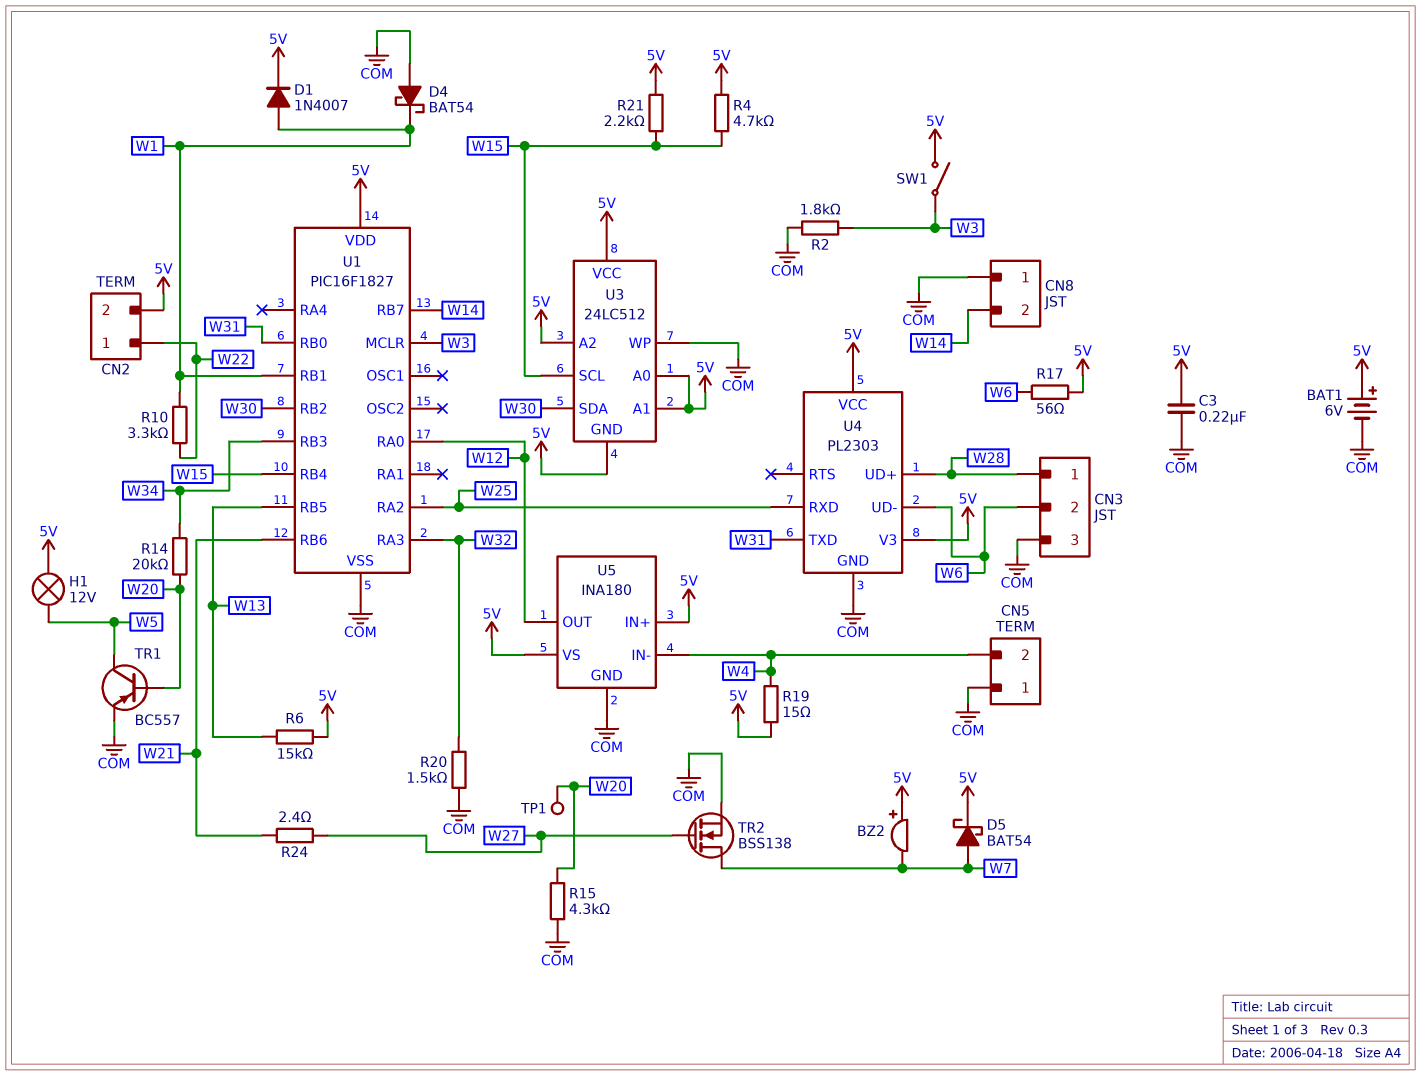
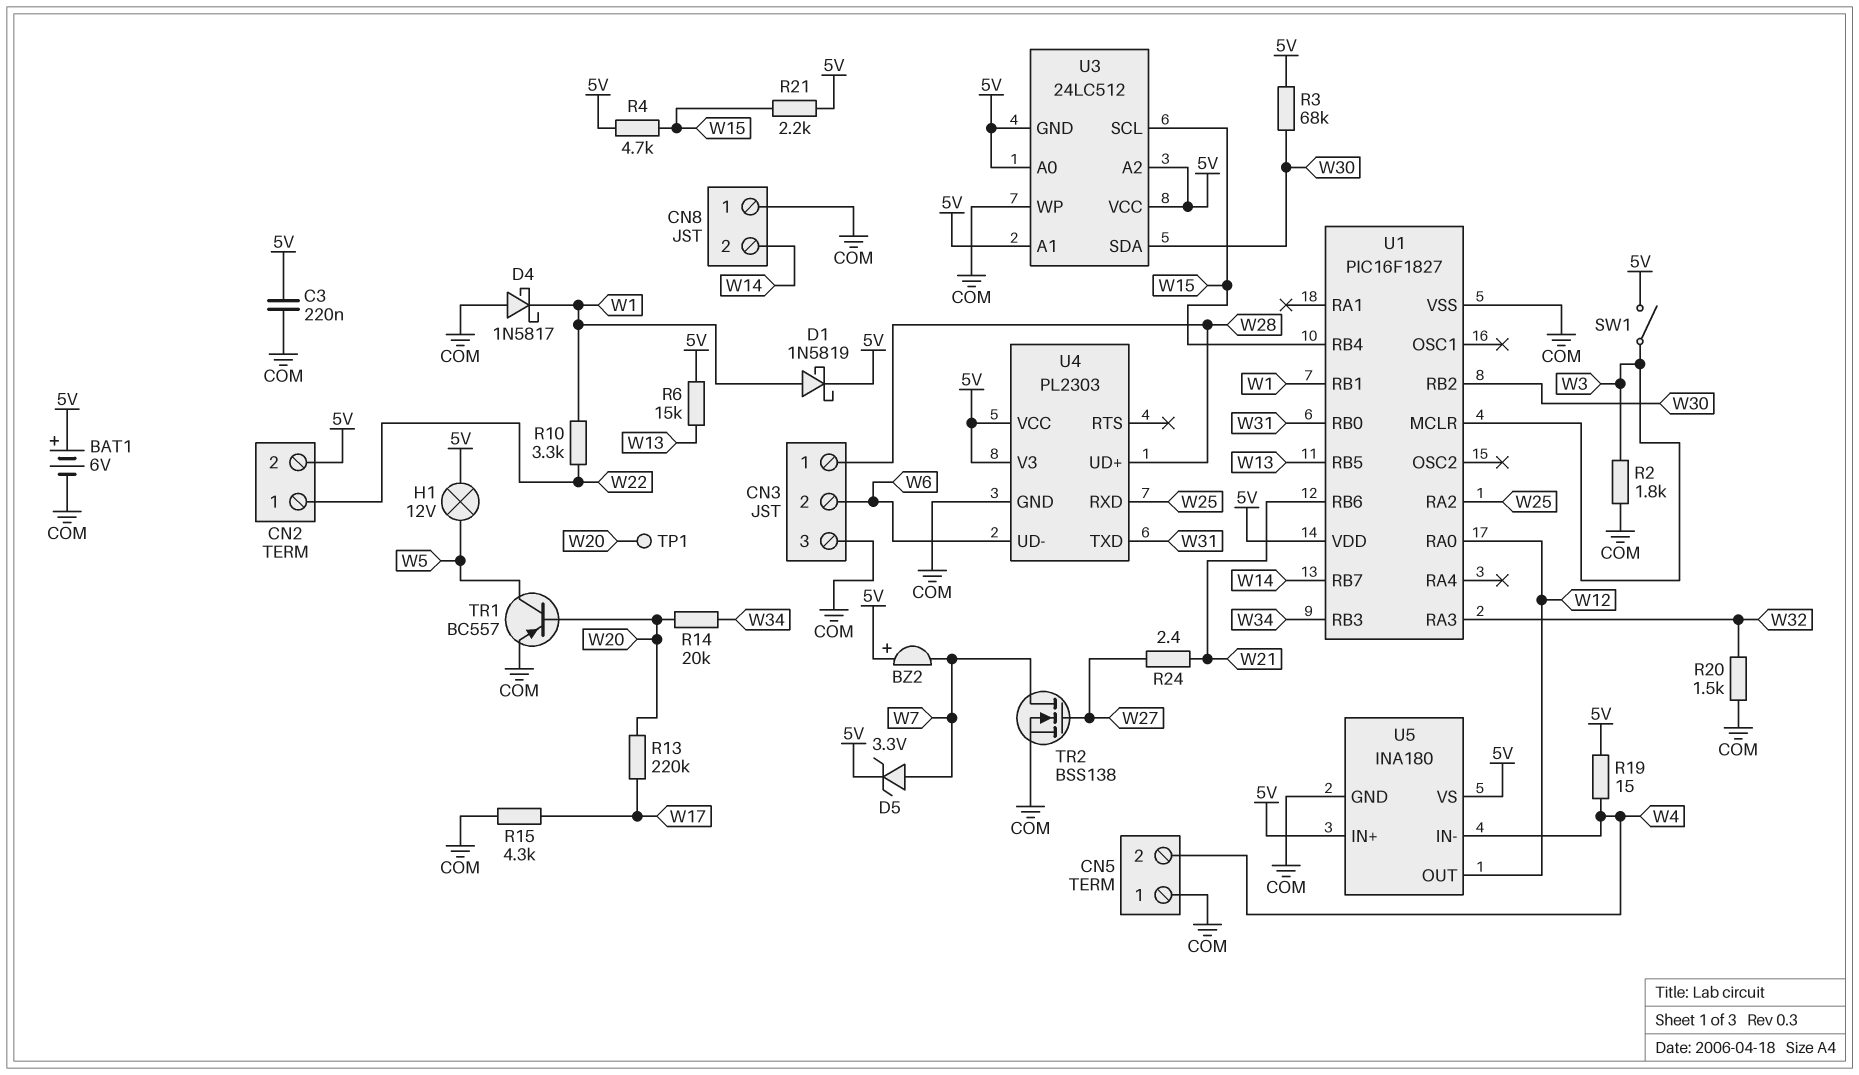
D1: diode 1N4007 (A W1, K 5V) -> schottky 1N5819 (A W1, K 5V)
D4: schottky BAT54 (A COM, K W1) -> schottky 1N5817 (A COM, K W1)
D5: schottky BAT54 (A W7, K 5V) -> zener 3.3V (A W7, K 5V)
R3: none -> 68k (5V, W30)
R13: none -> 220k (W17, W20)
R15: 4.3k (COM, W20) -> 4.3k (COM, W17)
R17: 56 (5V, W6) -> none

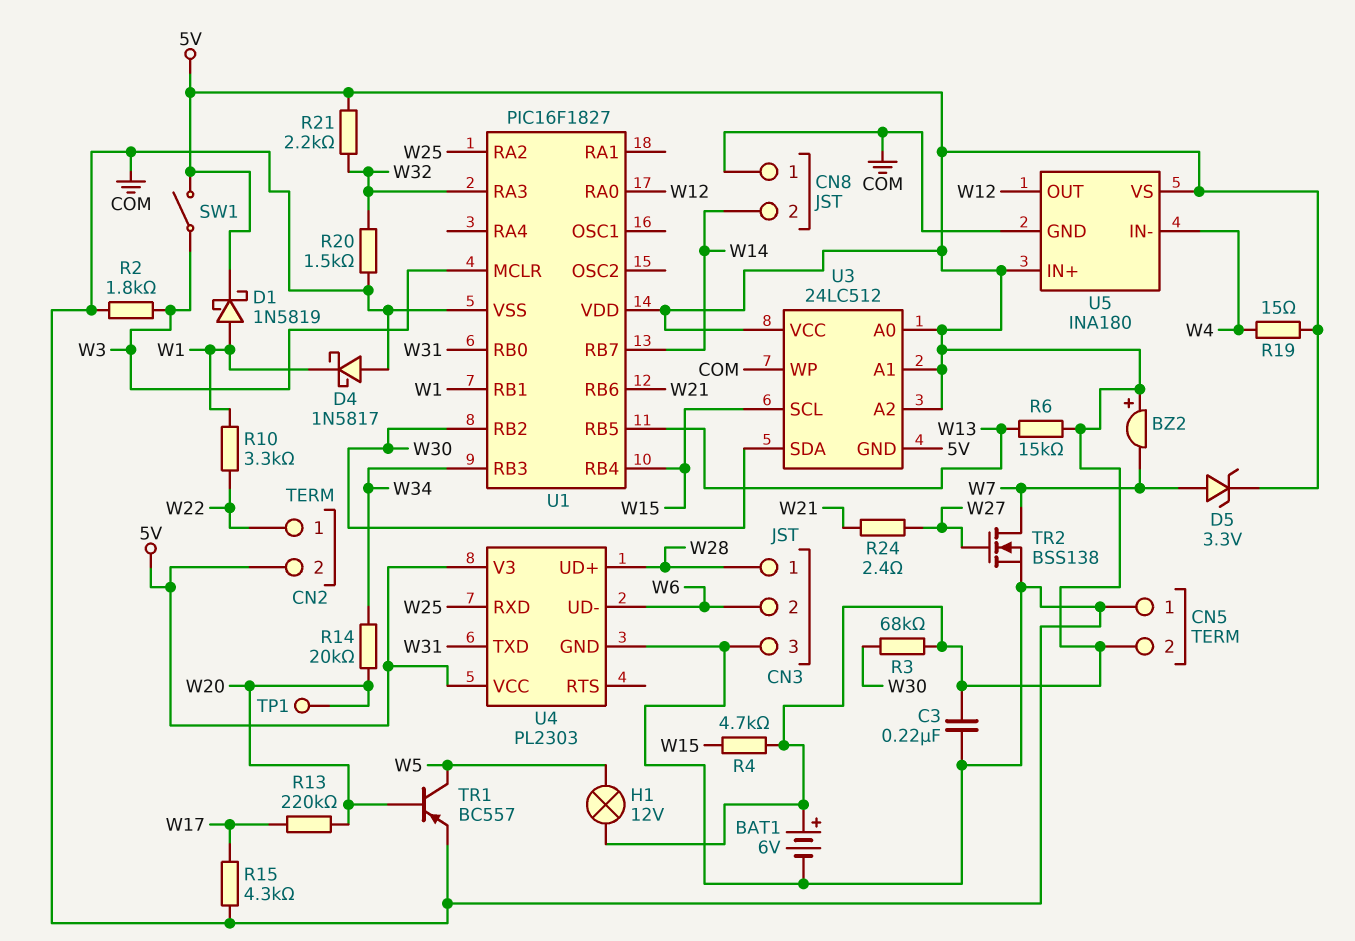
CN5 pin 2: W4 -> 5V
R21: 2.2k (5V, W15) -> 2.2k (5V, W32)

